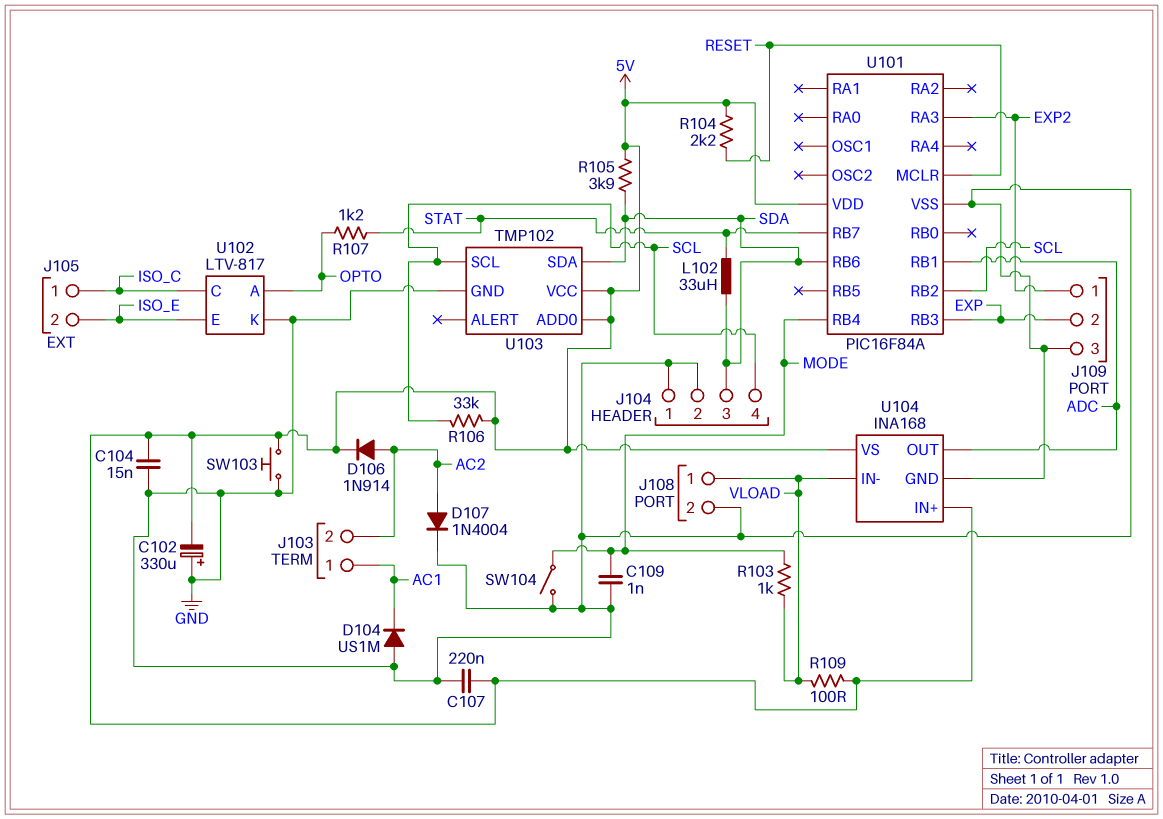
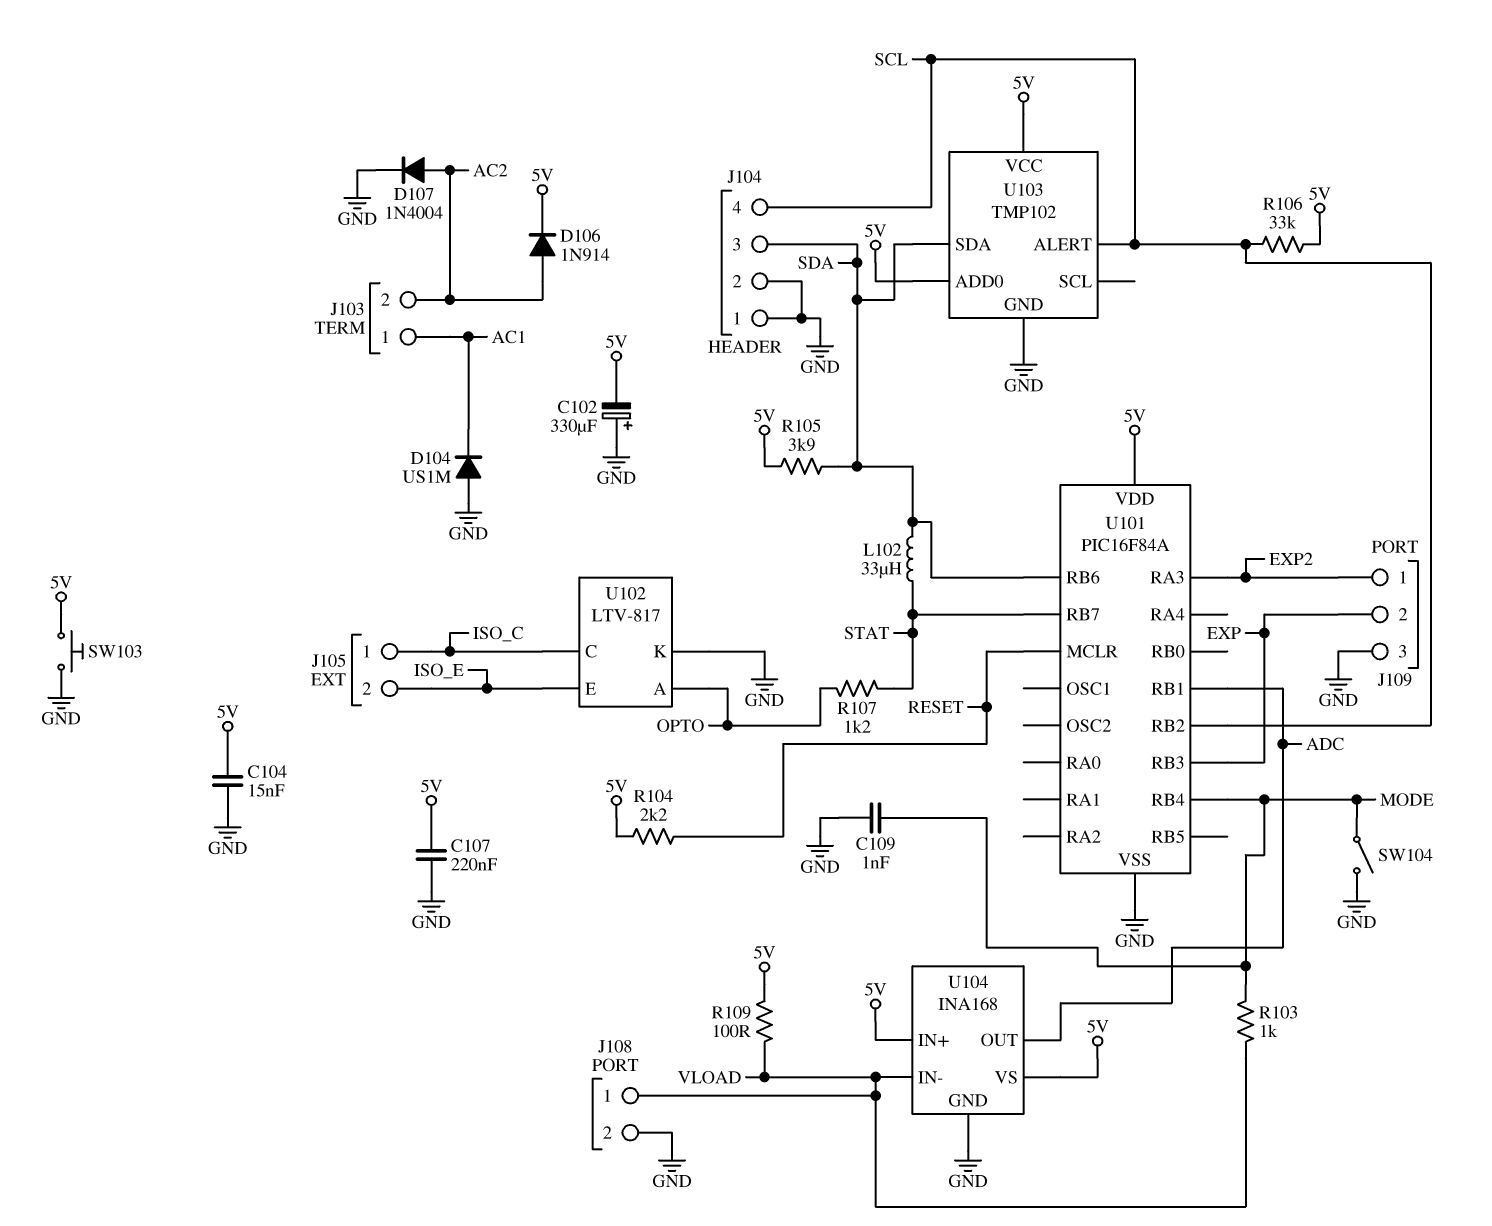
U103 pin ALERT: none -> SCL
U103 pin SCL: SCL -> none

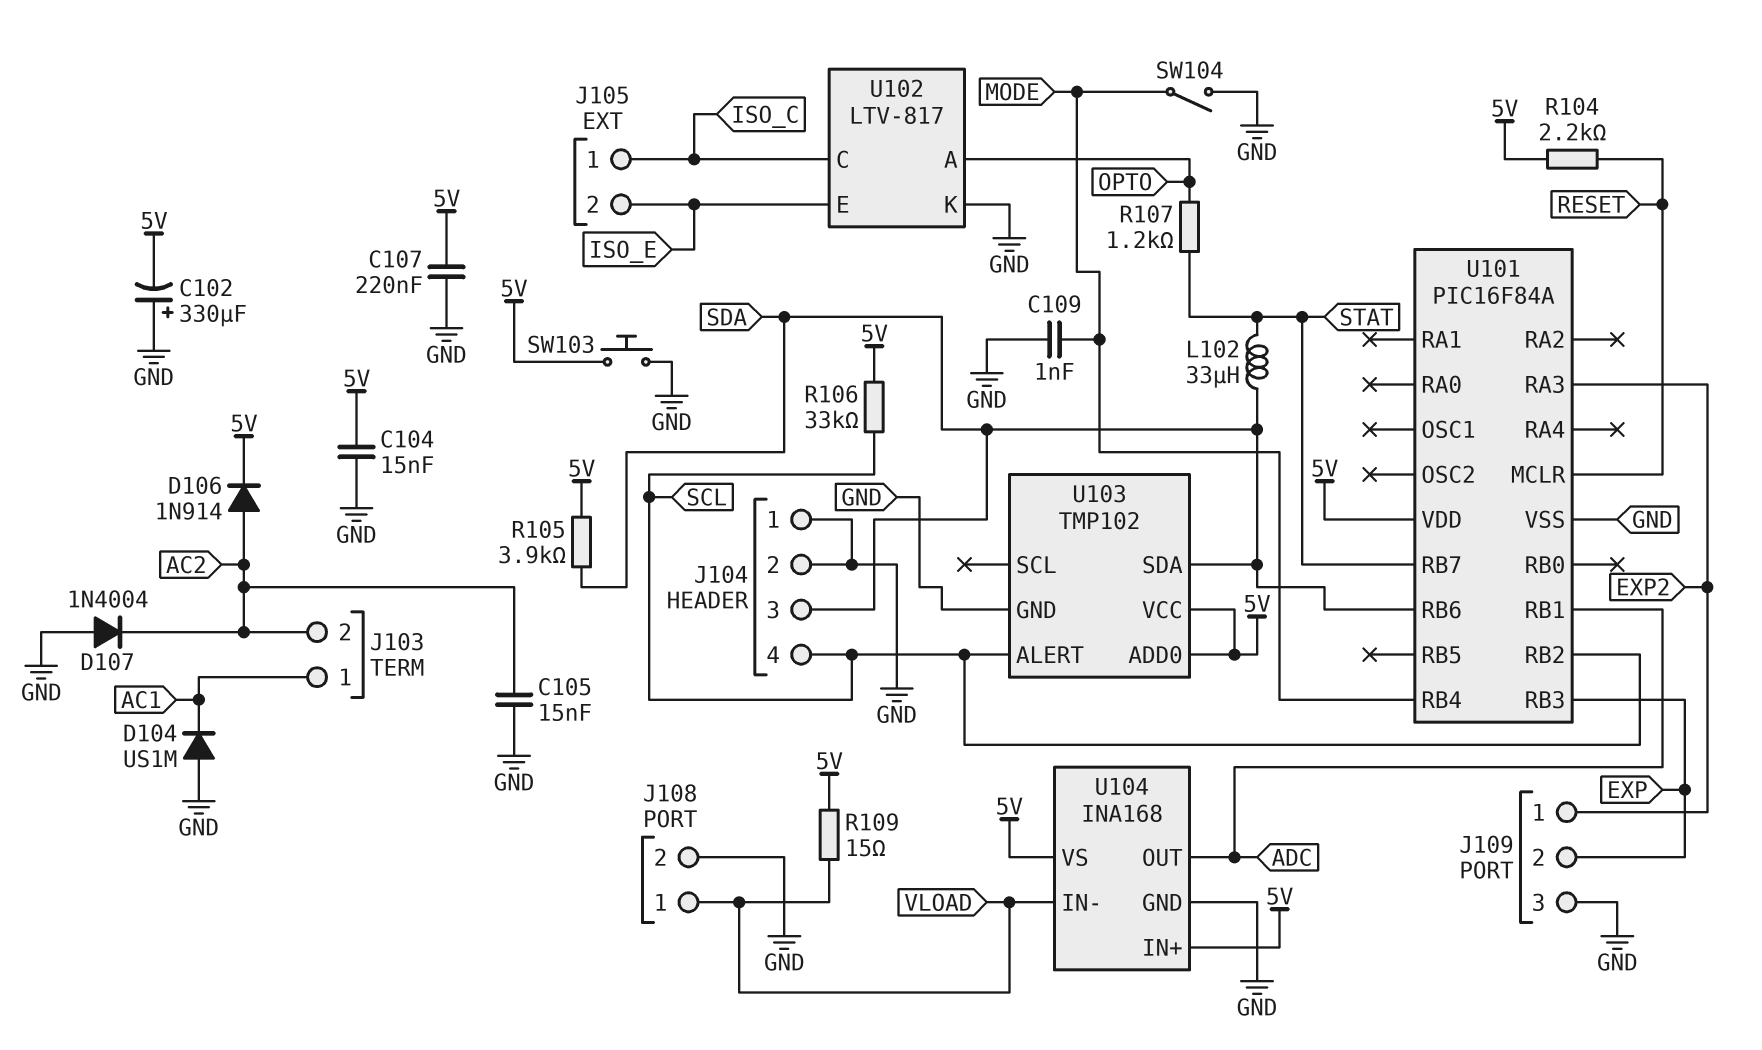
C105: none -> 15nF (AC2, GND)
D107: diode 1N4004 (A AC2, K GND) -> diode 1N4004 (A GND, K AC2)
R103: 1k (MODE, VLOAD) -> none
R109: 100 (5V, VLOAD) -> 15 (5V, VLOAD)

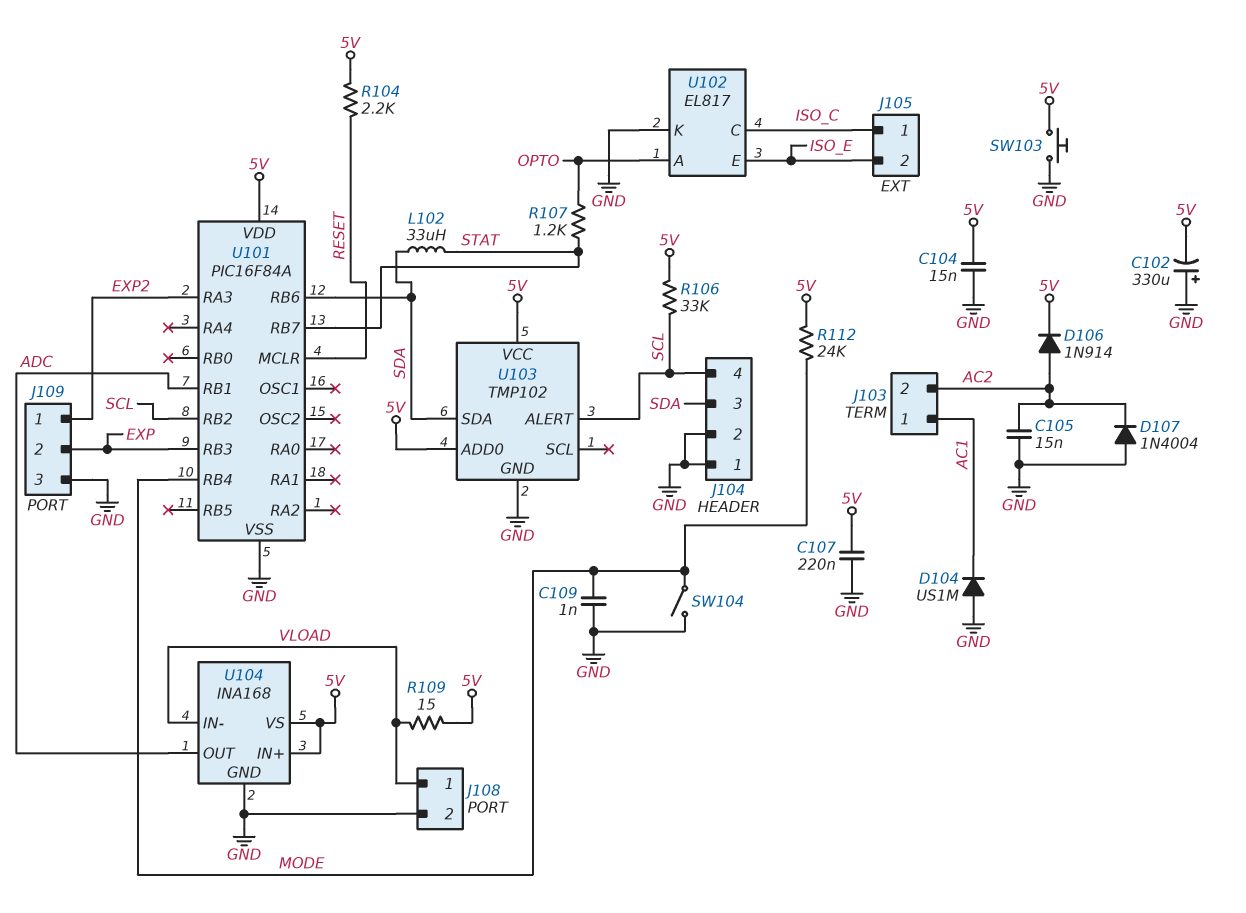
R105: 3.9k (5V, SDA) -> none
R112: none -> 24k (5V, MODE)
U102: LTV-817 -> EL817

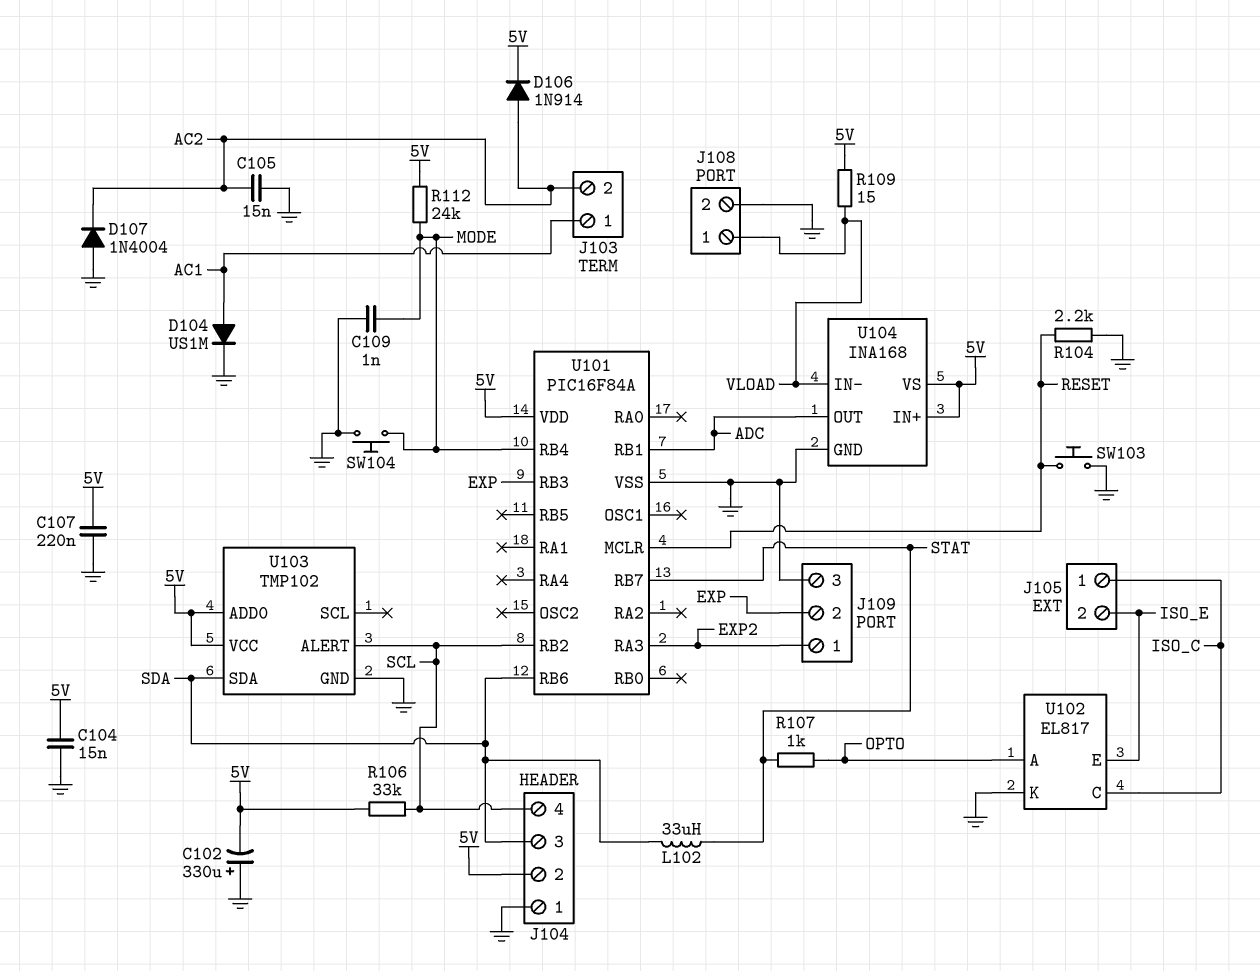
D104: diode US1M (A GND, K AC1) -> diode US1M (A AC1, K GND)
J104 pin 2: GND -> 5V
R104: 2.2k (5V, RESET) -> 2.2k (GND, RESET)
R107: 1.2k (OPTO, STAT) -> 1k (OPTO, STAT)
SW103: button (5V, GND) -> button (GND, RESET)
SW104: switch (GND, MODE) -> button (GND, MODE)

